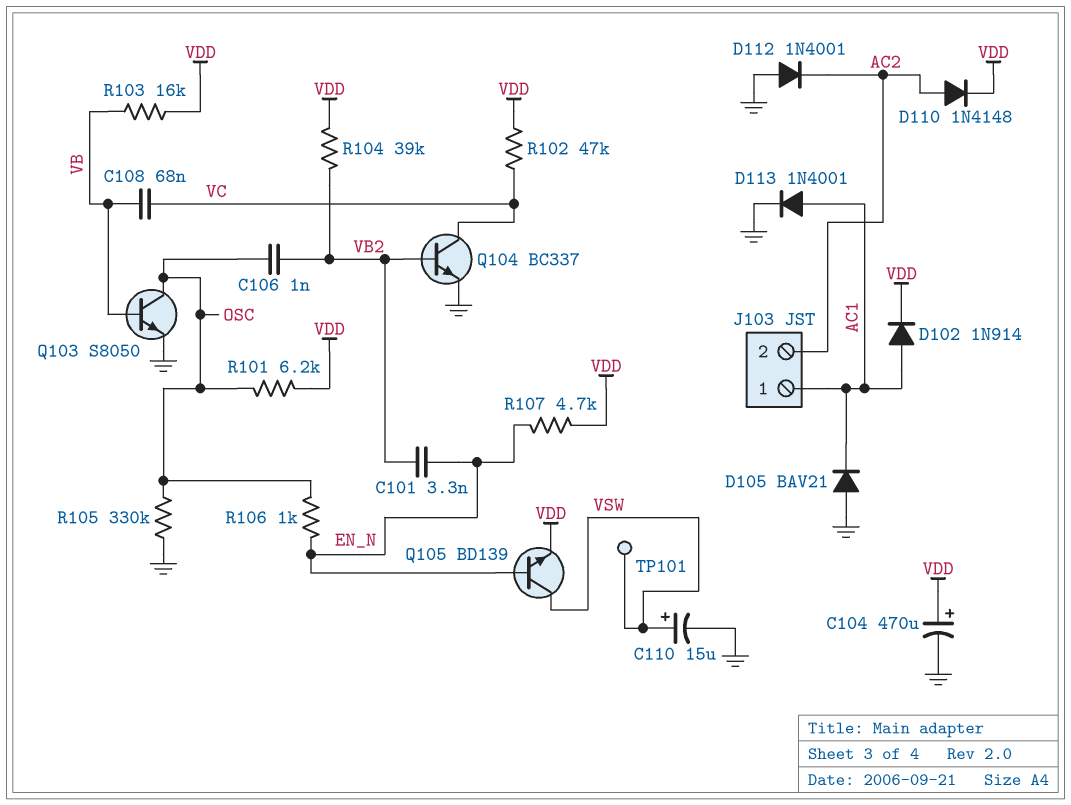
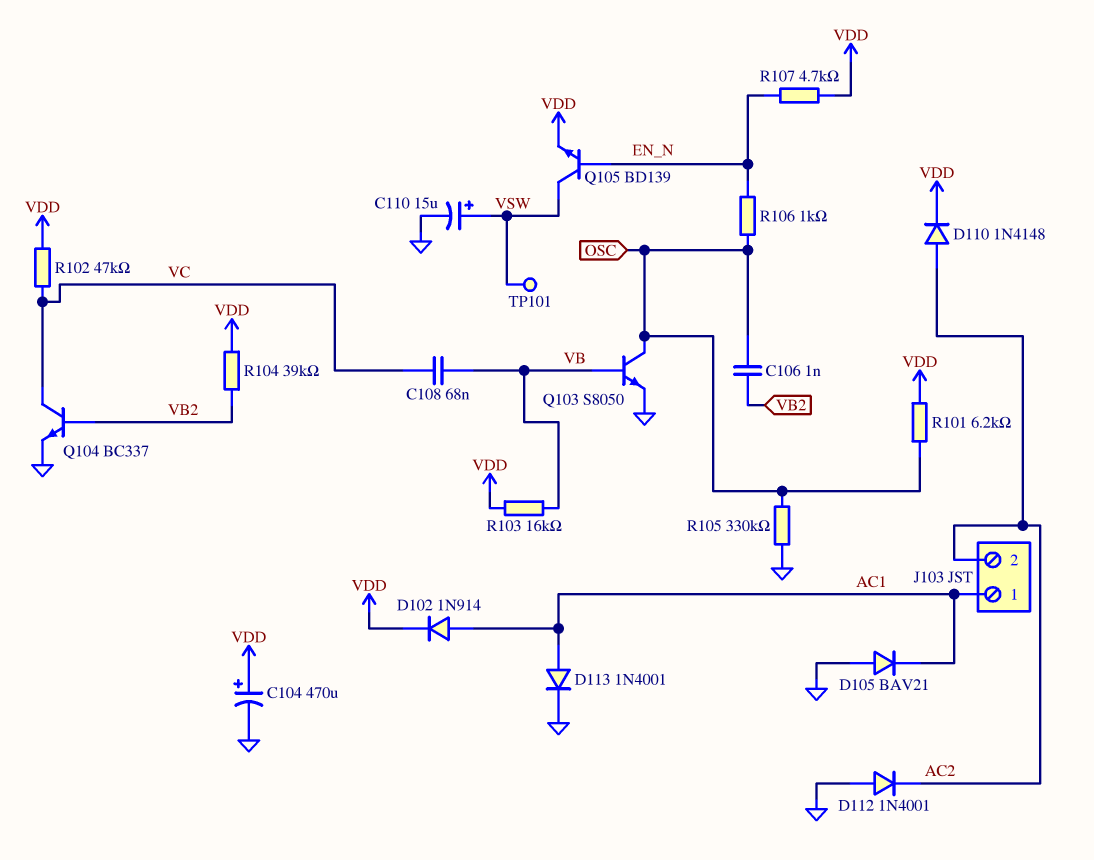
C101: 3.3nF (EN_N, VB2) -> none

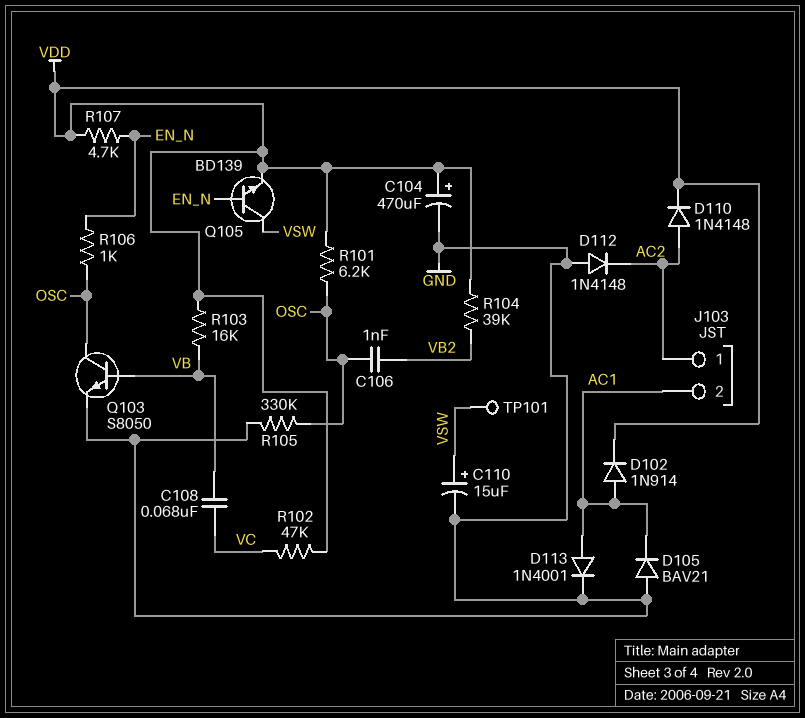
D112: diode 1N4001 (A GND, K AC2) -> diode 1N4148 (A GND, K AC2)
J103 pin 1: AC1 -> AC2
J103 pin 2: AC2 -> AC1
Q104: NPN BC337 (B VB2, C VC, E GND) -> none

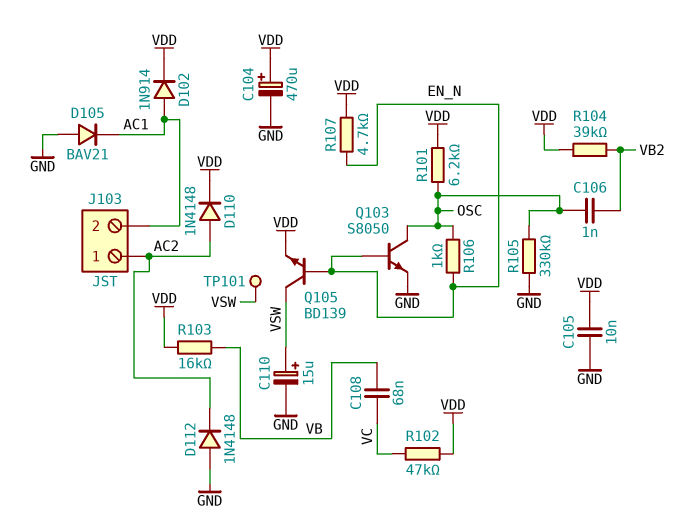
C105: none -> 10nF (GND, VDD)
D113: diode 1N4001 (A AC1, K GND) -> none
Q103: NPN S8050 (B VB, C OSC, E GND) -> NPN S8050 (B EN_N, C OSC, E GND)

